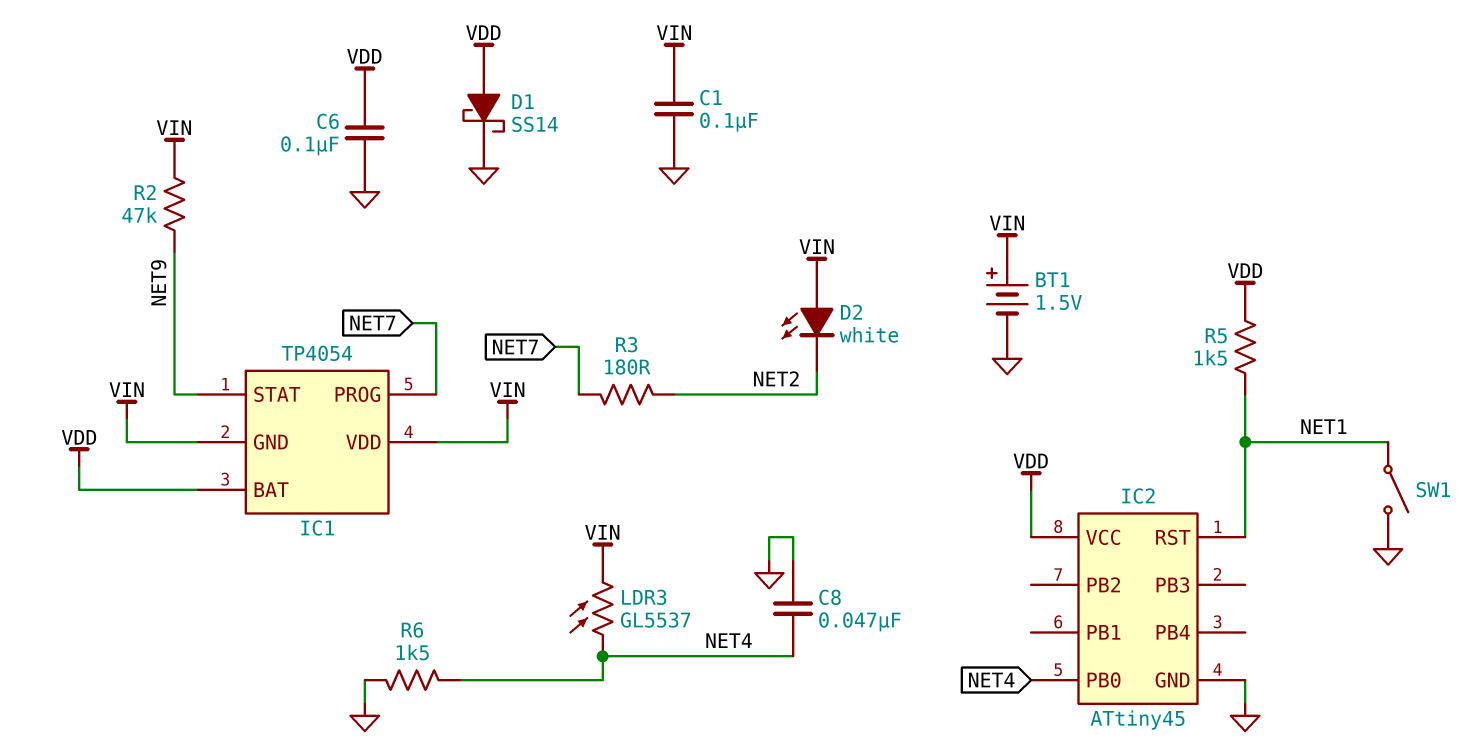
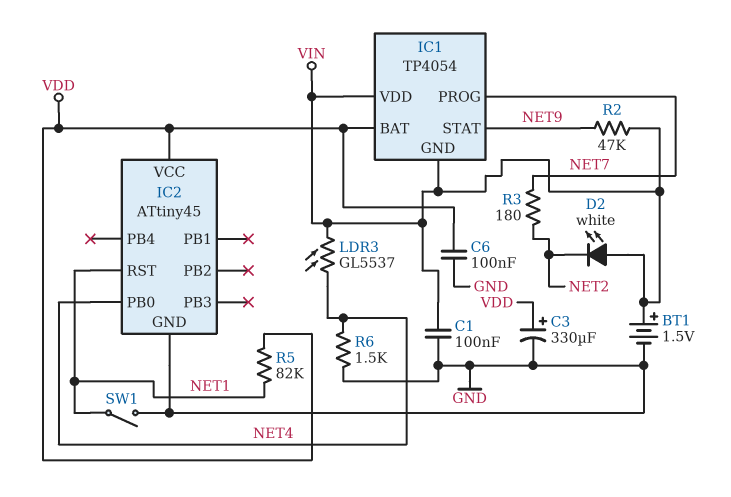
C3: none -> 330uF (plus VDD, minus GND)
C8: 47nF (GND, NET4) -> none
D1: schottky SS14 (A VDD, K GND) -> none
R5: 1.5k (NET1, VDD) -> 82k (NET1, VDD)

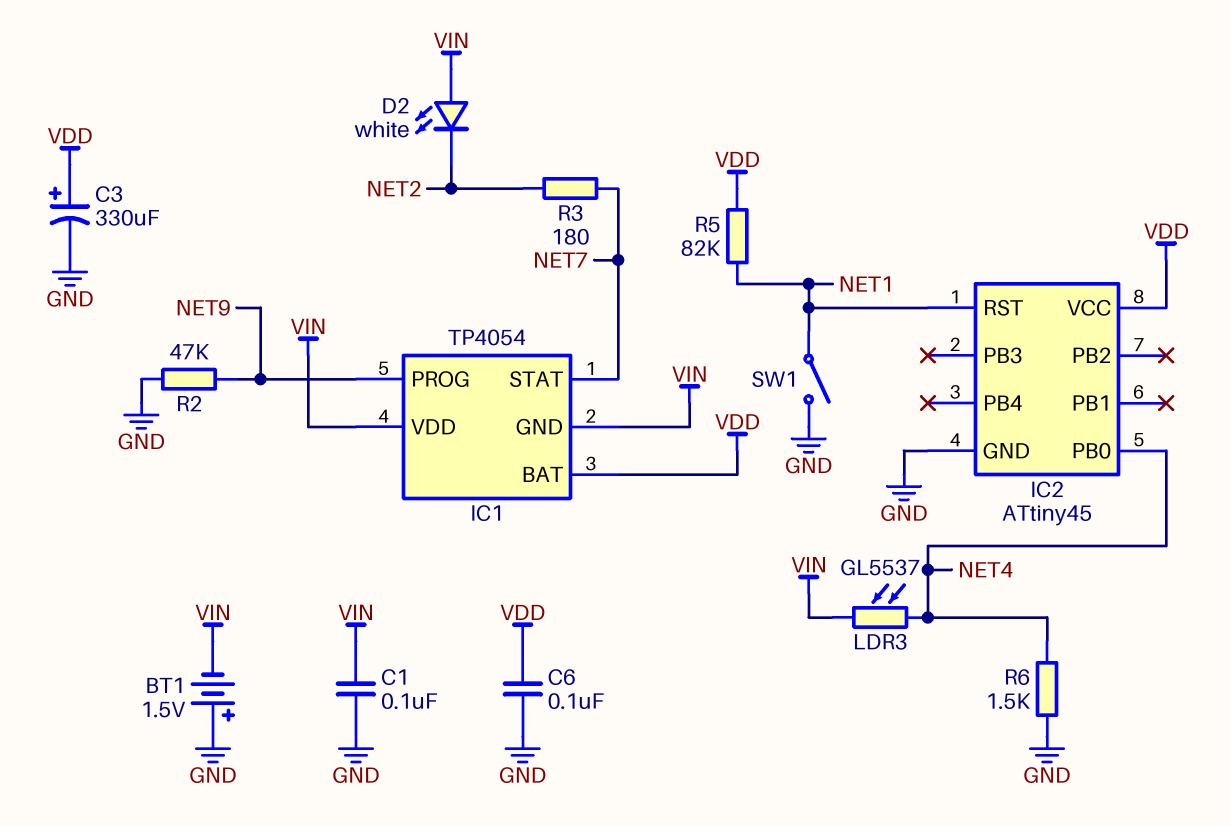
BT1: 1.5V (plus VIN, minus GND) -> 1.5V (plus GND, minus VIN)
IC1 pin PROG: NET7 -> NET9
IC1 pin STAT: NET9 -> NET7
R2: 47k (NET9, VIN) -> 47k (GND, NET9)

